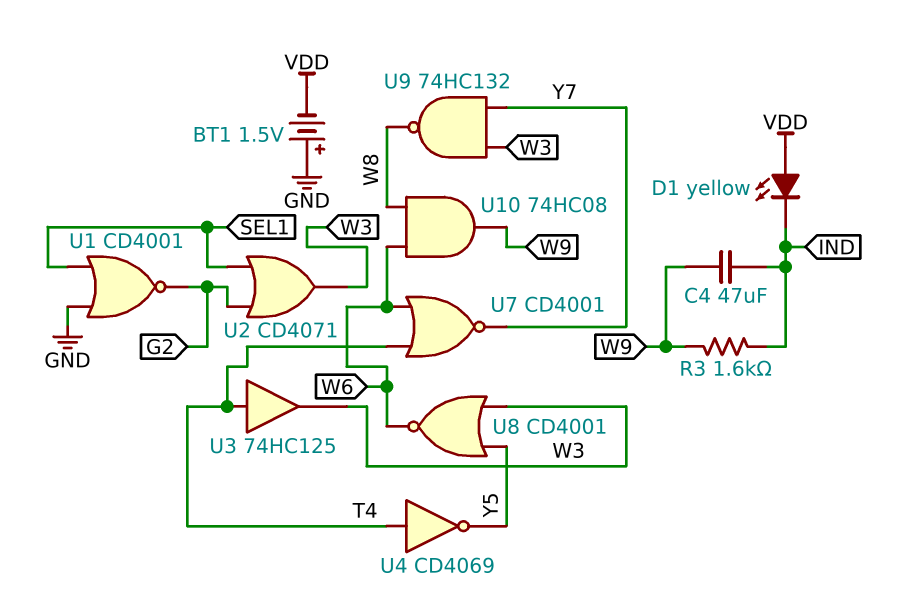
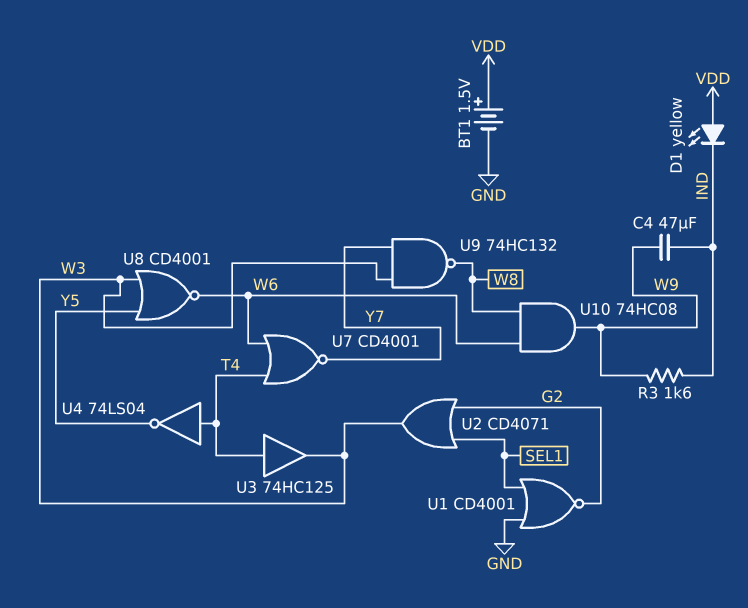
BT1: 1.5V (plus GND, minus VDD) -> 1.5V (plus VDD, minus GND)
U4: NOT CD4069 (in T4, out Y5) -> NOT 74LS04 (in T4, out Y5)

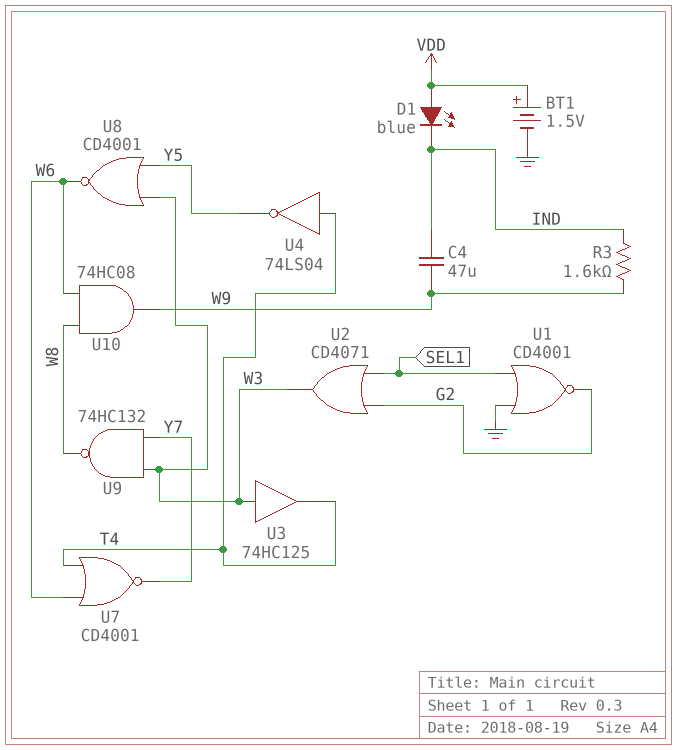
D1: LED yellow (A VDD, K IND) -> LED blue (A VDD, K IND)
U3: buffer 74HC125 (in T4, out W3) -> buffer 74HC125 (in W3, out T4)

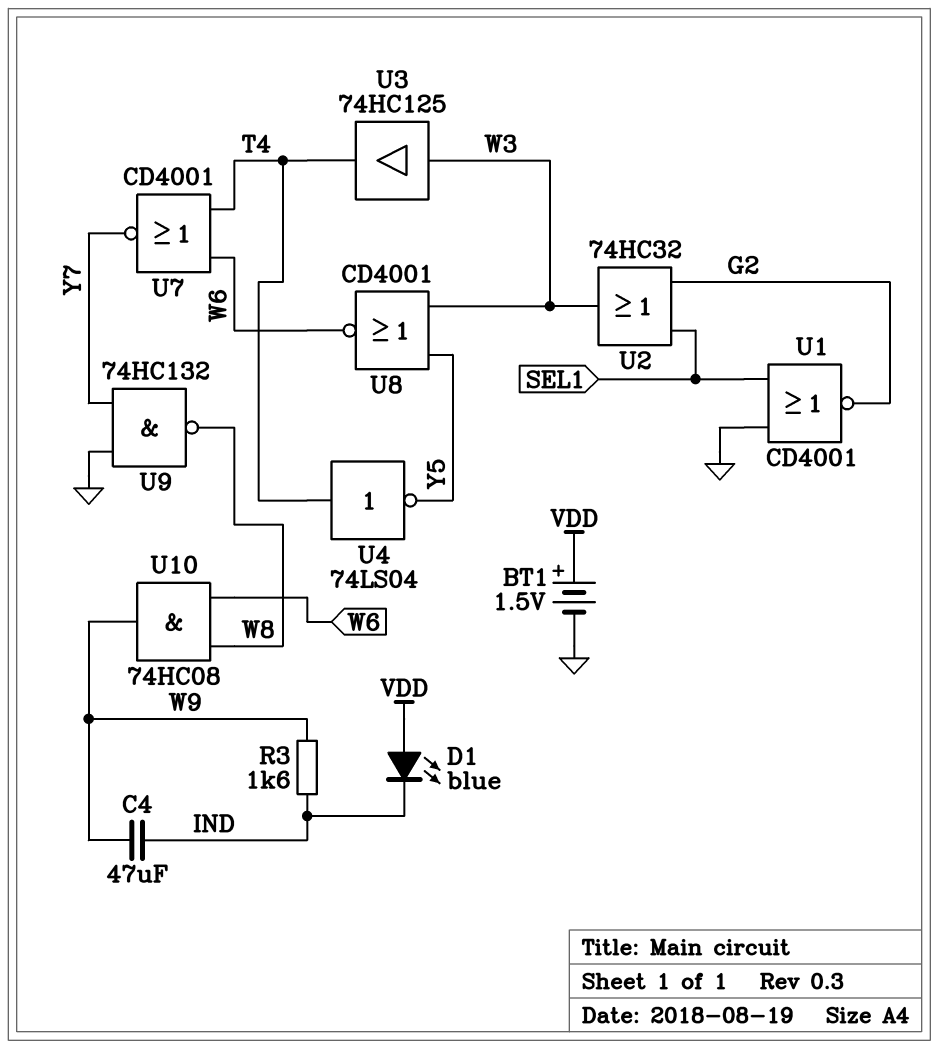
U2: OR CD4071 (in G2, in SEL1, out W3) -> OR 74HC32 (in G2, in SEL1, out W3)
U9: NAND 74HC132 (in W3, in Y7, out W8) -> NAND 74HC132 (in GND, in Y7, out W8)

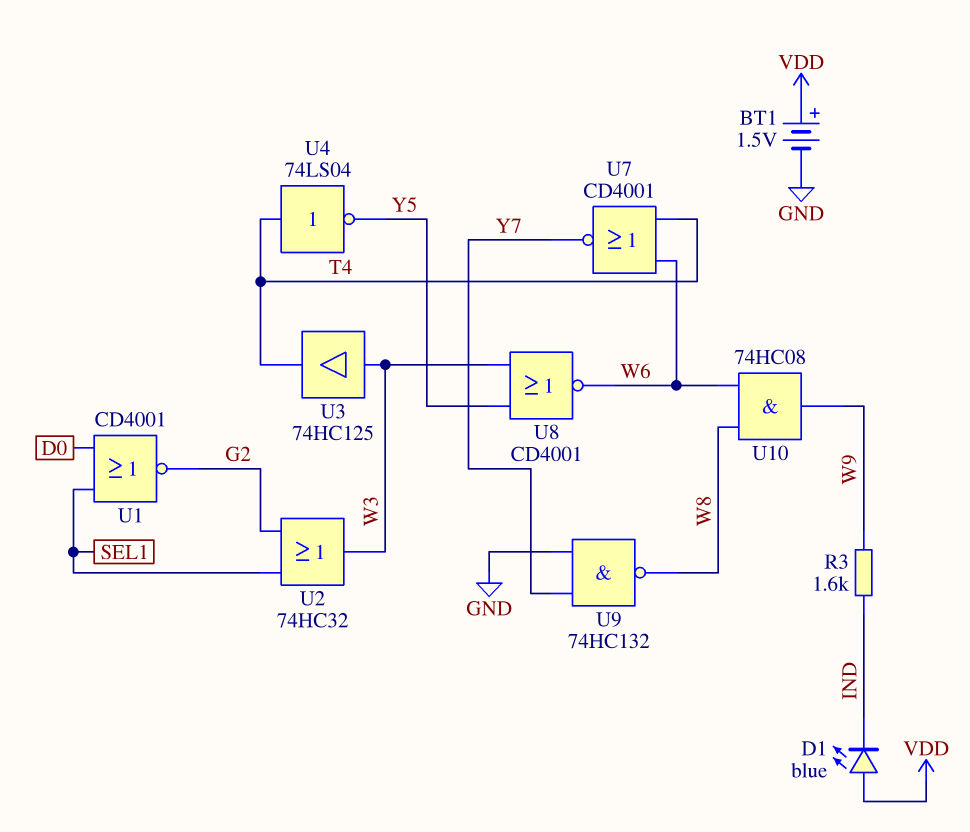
C4: 47uF (IND, W9) -> none
U1: NOR CD4001 (in GND, in SEL1, out G2) -> NOR CD4001 (in D0, in SEL1, out G2)

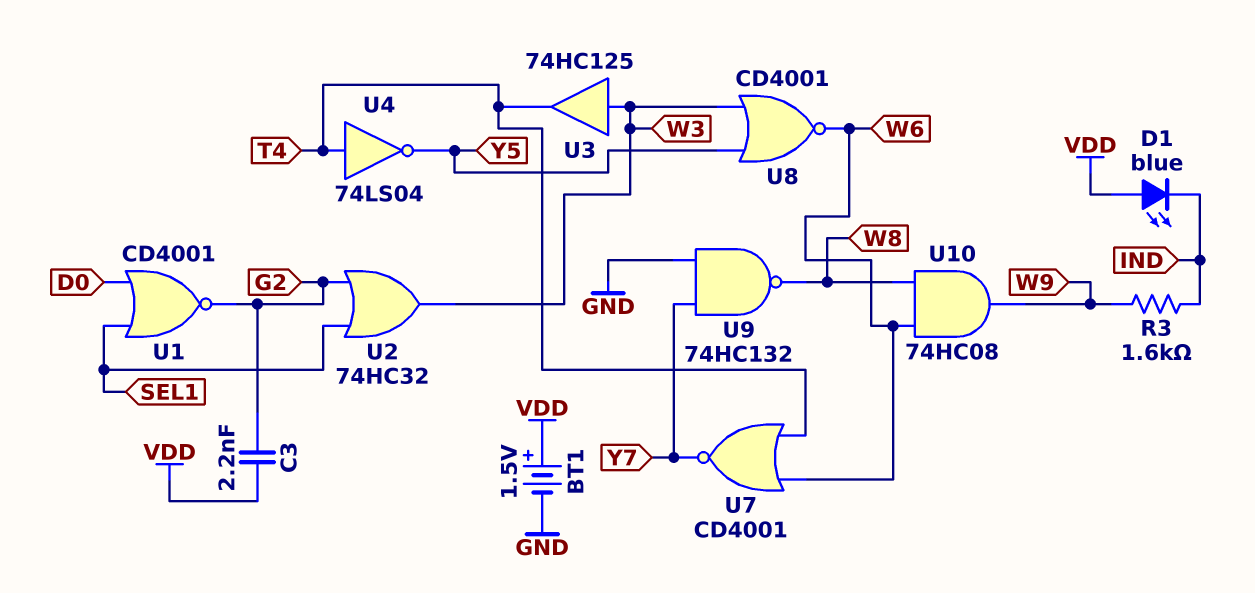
C3: none -> 2.2nF (G2, VDD)

